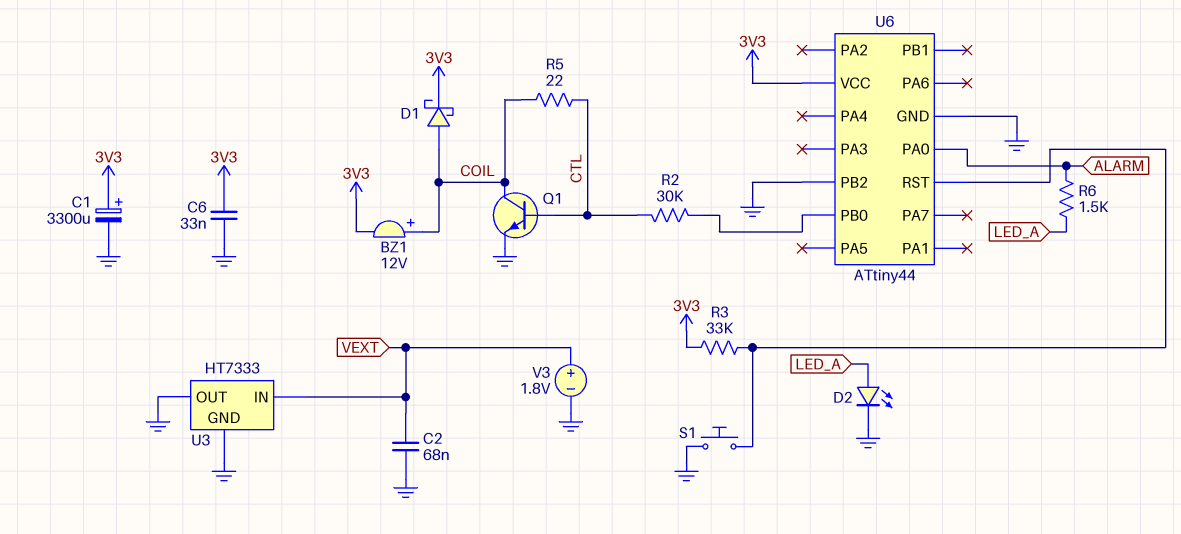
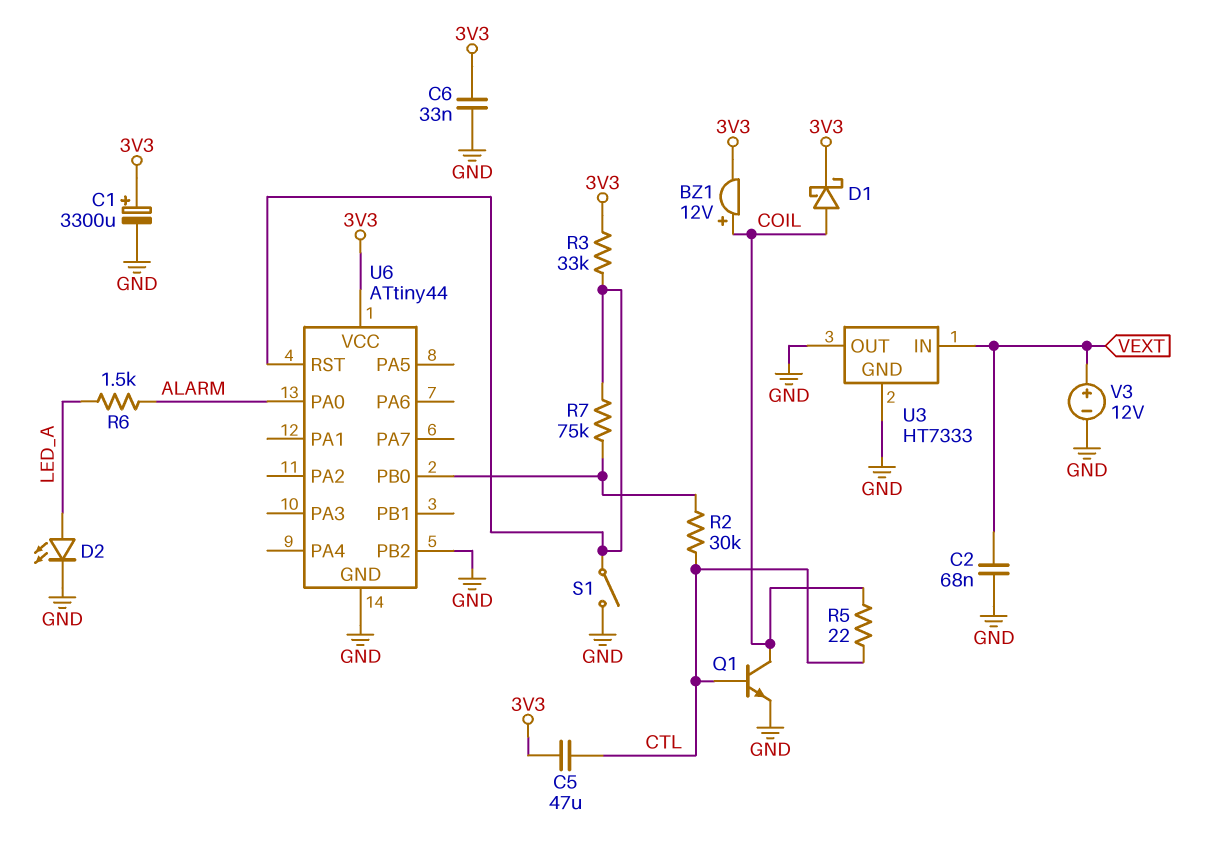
C5: none -> 47uF (3V3, CTL)
R7: none -> 75k (U6/PB0, U6/RST)
S1: button (GND, U6/RST) -> switch (GND, U6/RST)
V3: 1.8V (plus VEXT, minus GND) -> 12V (plus VEXT, minus GND)

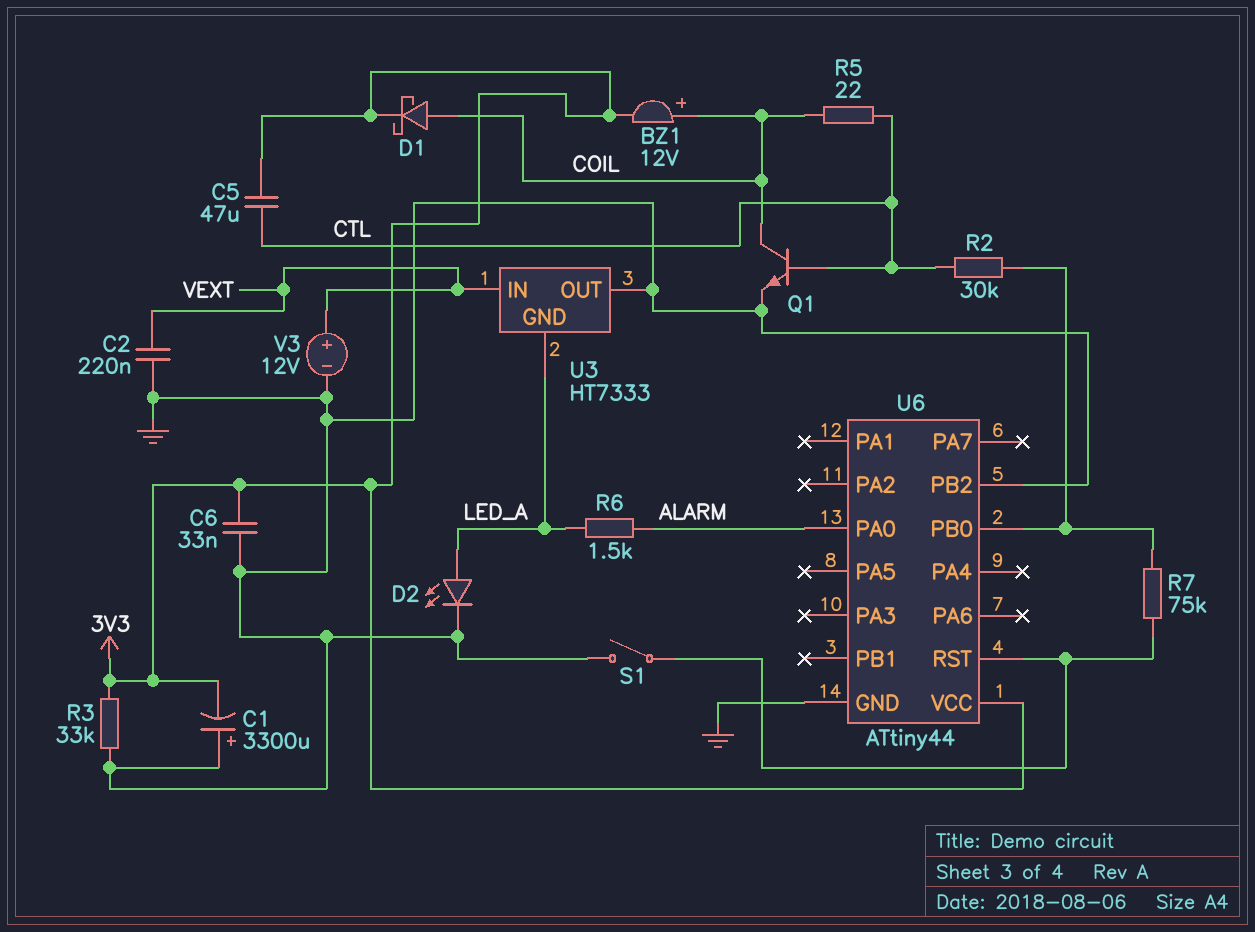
C1: 3300uF (plus 3V3, minus GND) -> 3300uF (plus GND, minus 3V3)
C2: 68nF (GND, VEXT) -> 220nF (GND, VEXT)
R3: 33k (3V3, U6/RST) -> 33k (3V3, GND)
U3 pin GND: GND -> LED_A

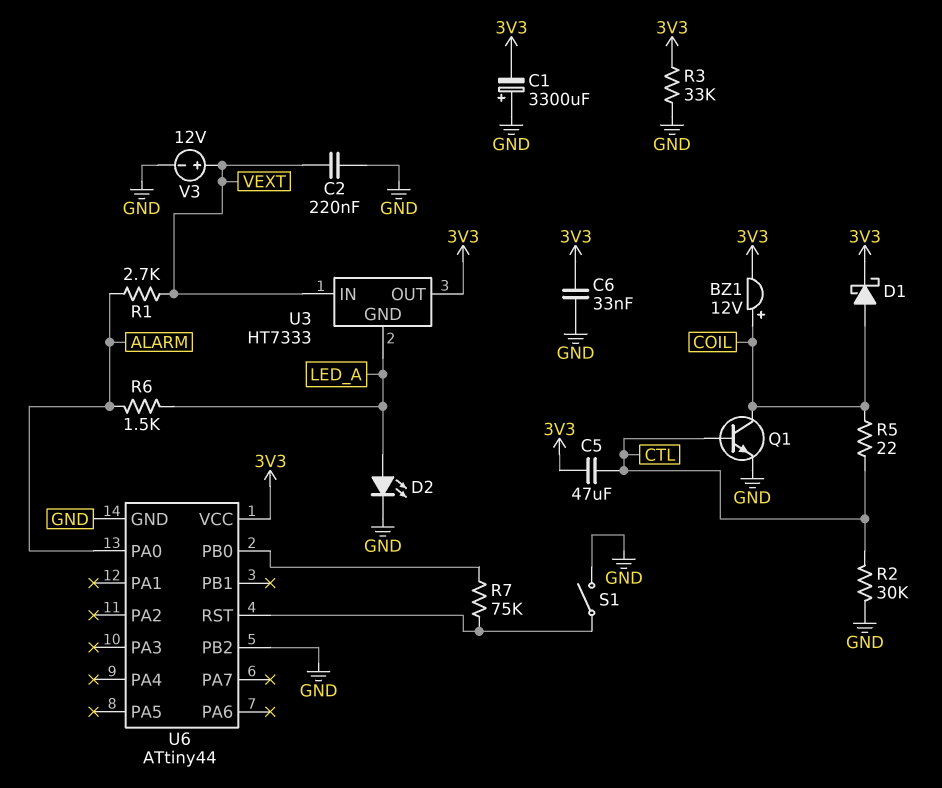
R1: none -> 2.7k (ALARM, VEXT)
R2: 30k (CTL, U6/PB0) -> 30k (CTL, GND)
U3 pin OUT: GND -> 3V3

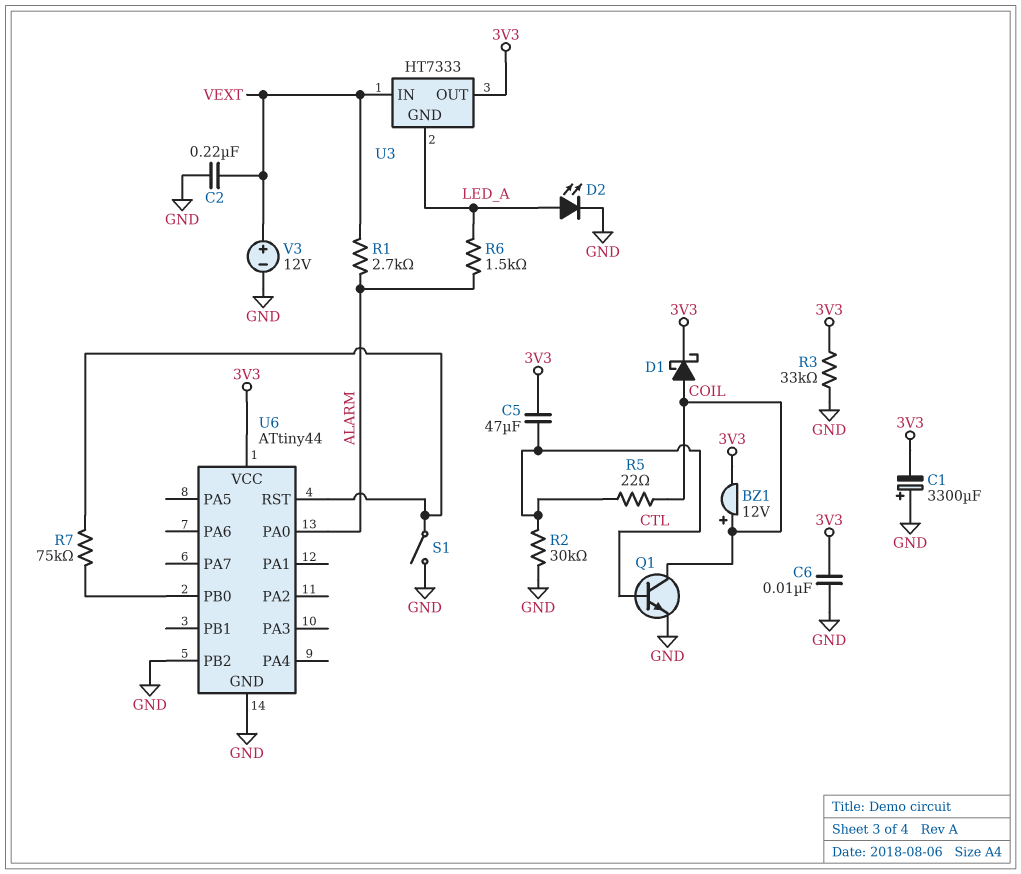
C6: 33nF (3V3, GND) -> 10nF (3V3, GND)

